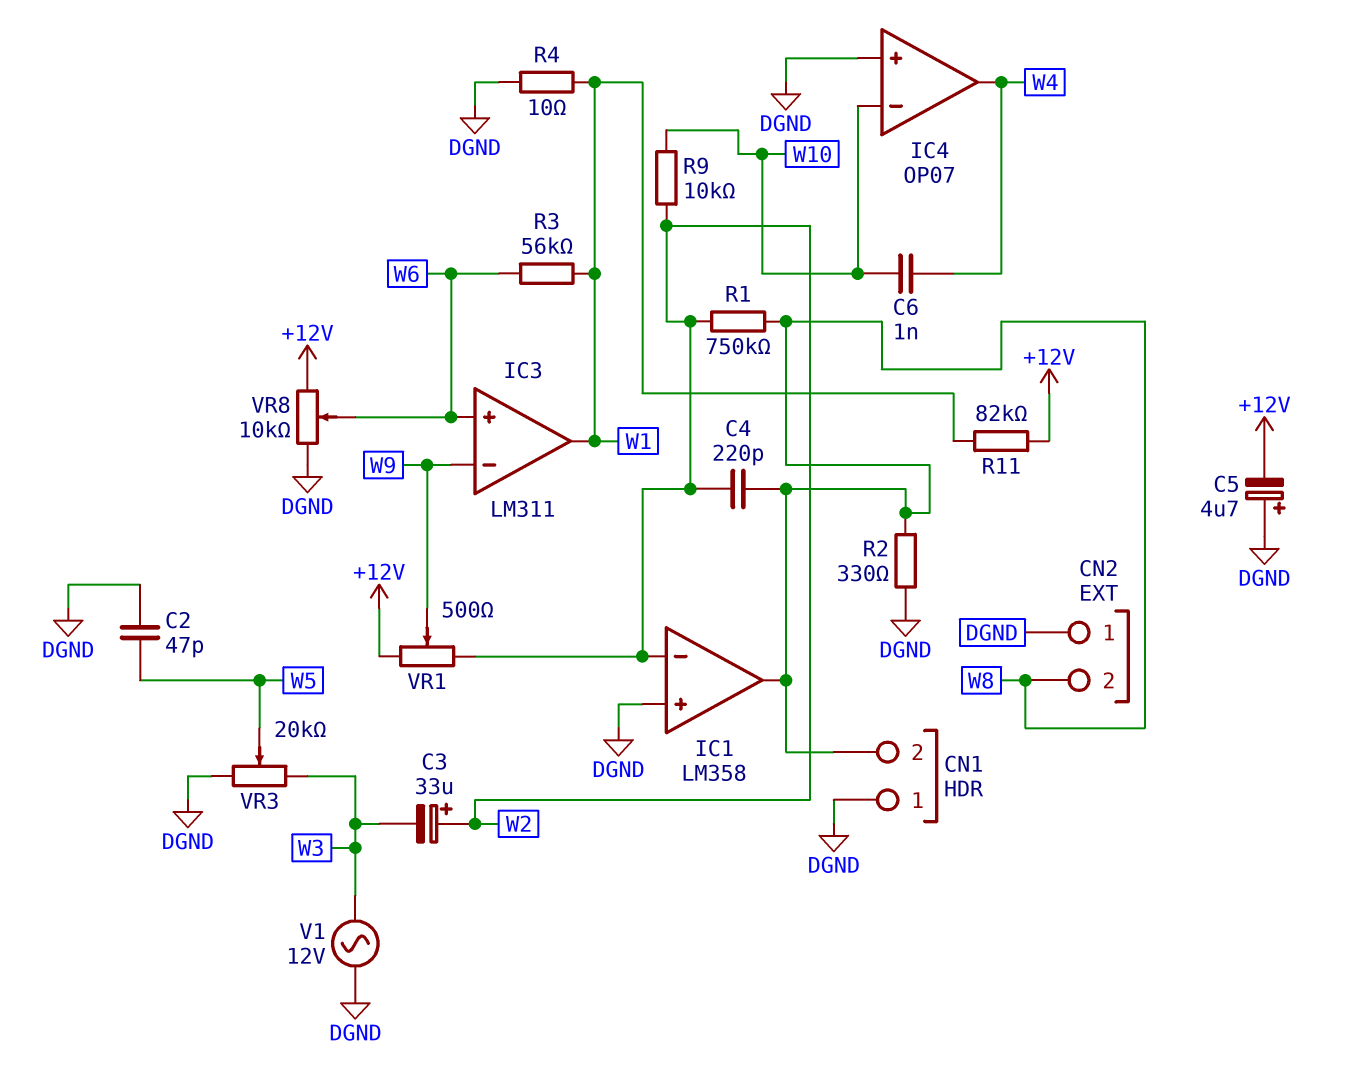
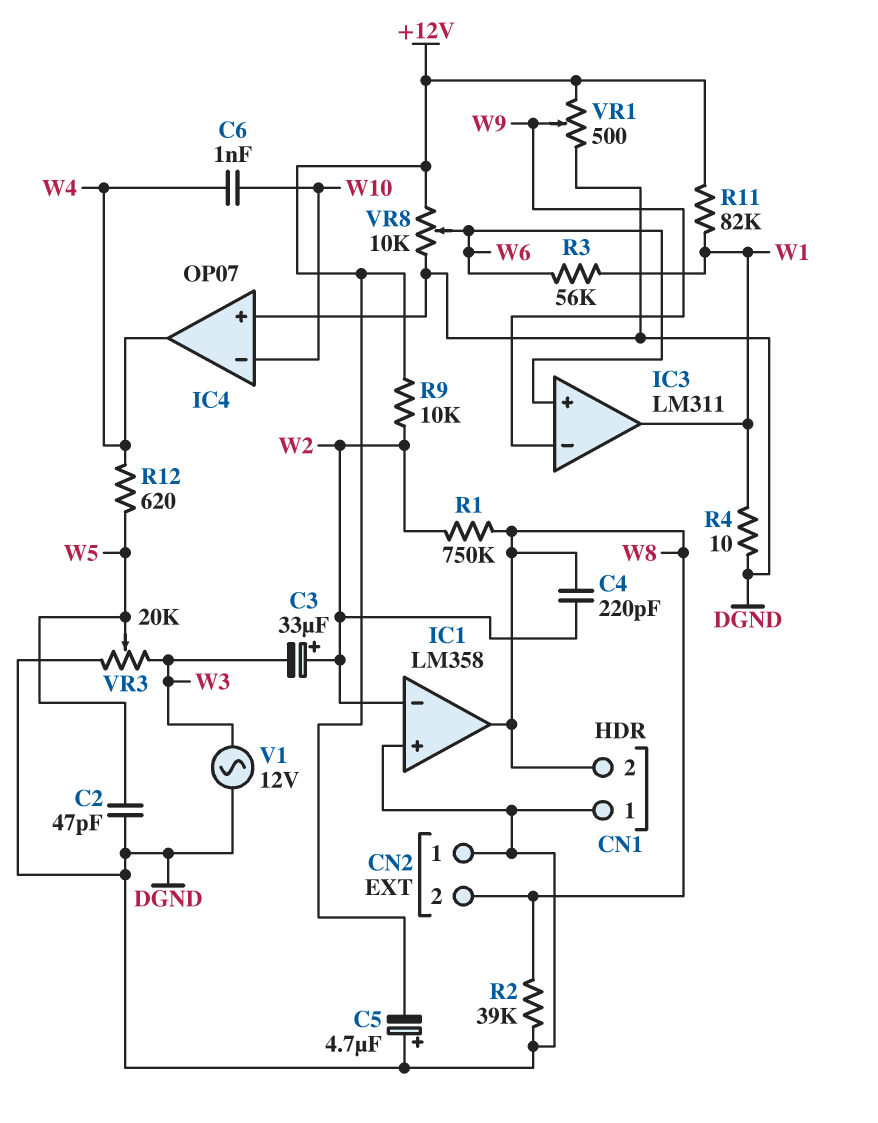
R2: 330 (DGND, W8) -> 39k (DGND, W8)
R9: 10k (W2, W10) -> 10k (+12V, W2)
R12: none -> 620 (W4, W5)
VR1: 500 (+12V, W2, wiper W9) -> 500 (+12V, DGND, wiper W9)

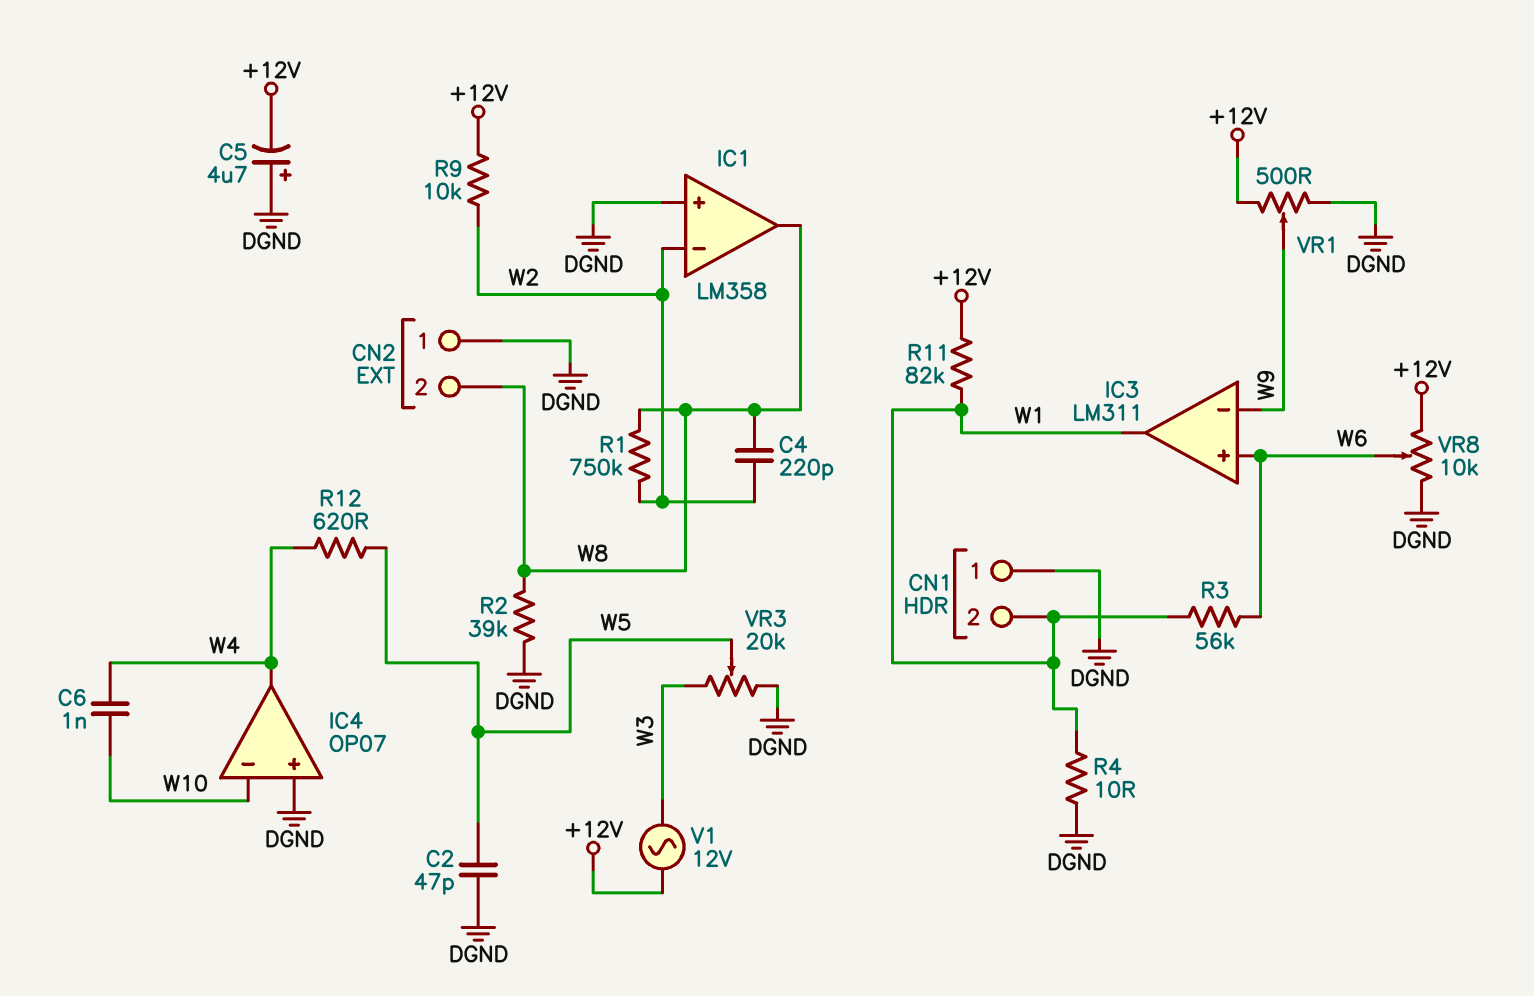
C3: 33uF (plus W2, minus W3) -> none
CN1 pin 2: W8 -> W1
V1: AC 12V (DGND, W3) -> AC 12V (+12V, W3)

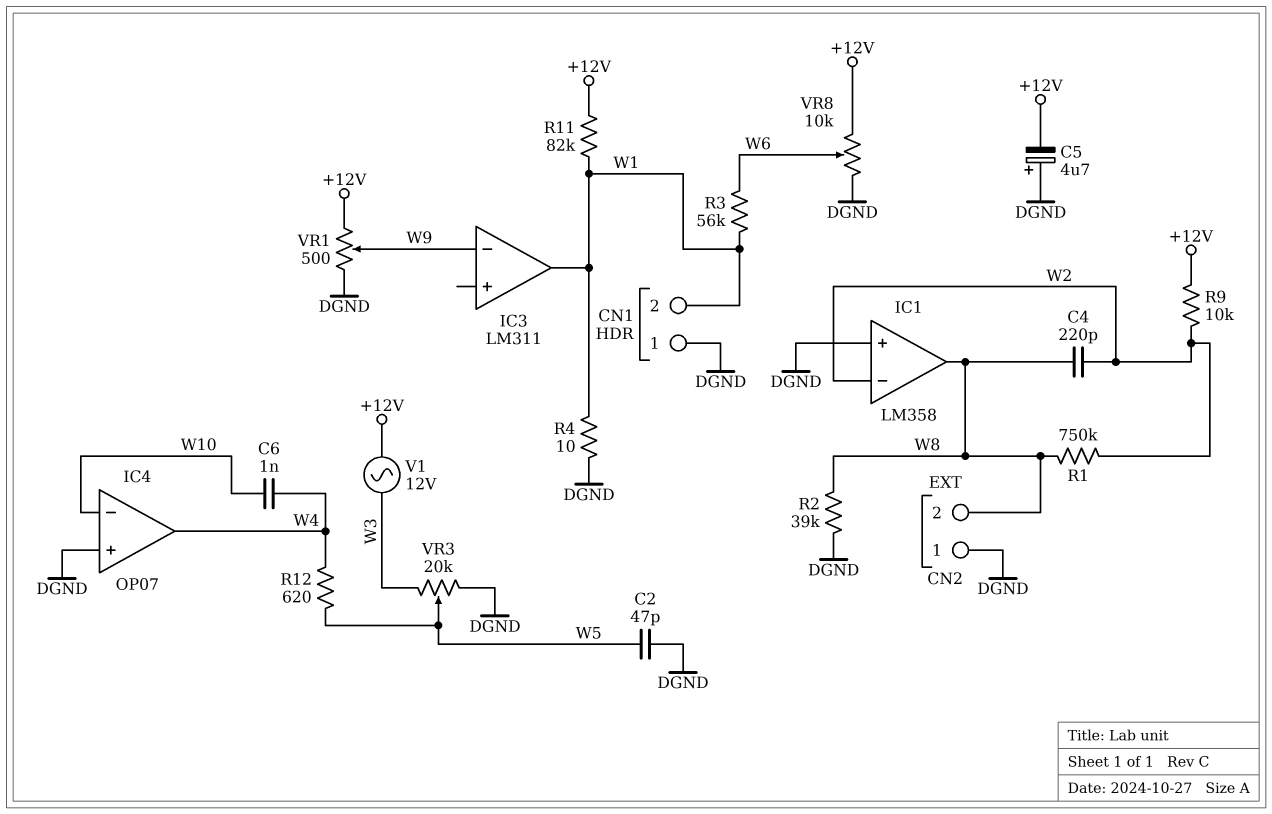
IC3 pin in+: W6 -> none

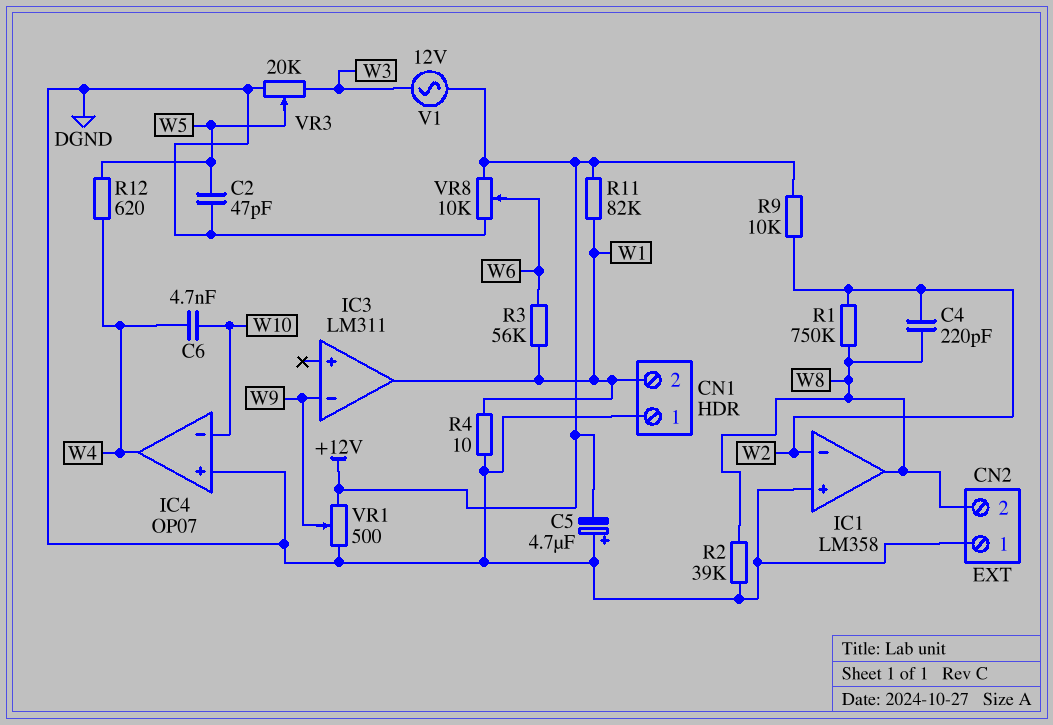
C6: 1nF (W4, W10) -> 4.7nF (W4, W10)

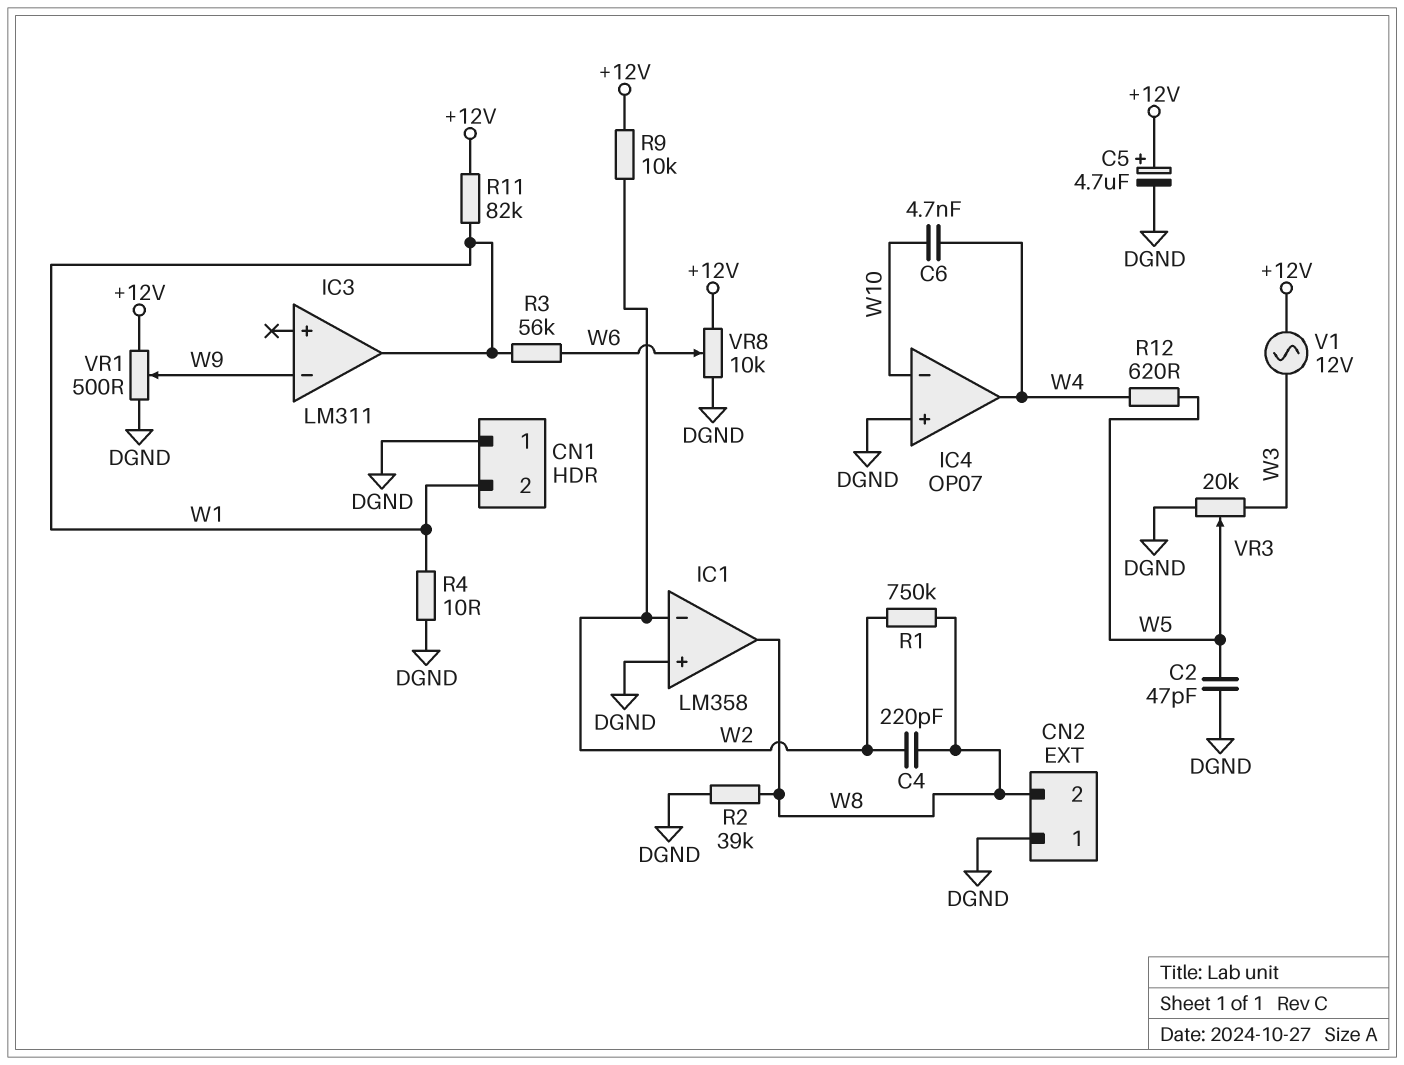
C5: 4.7uF (plus DGND, minus +12V) -> 4.7uF (plus +12V, minus DGND)

